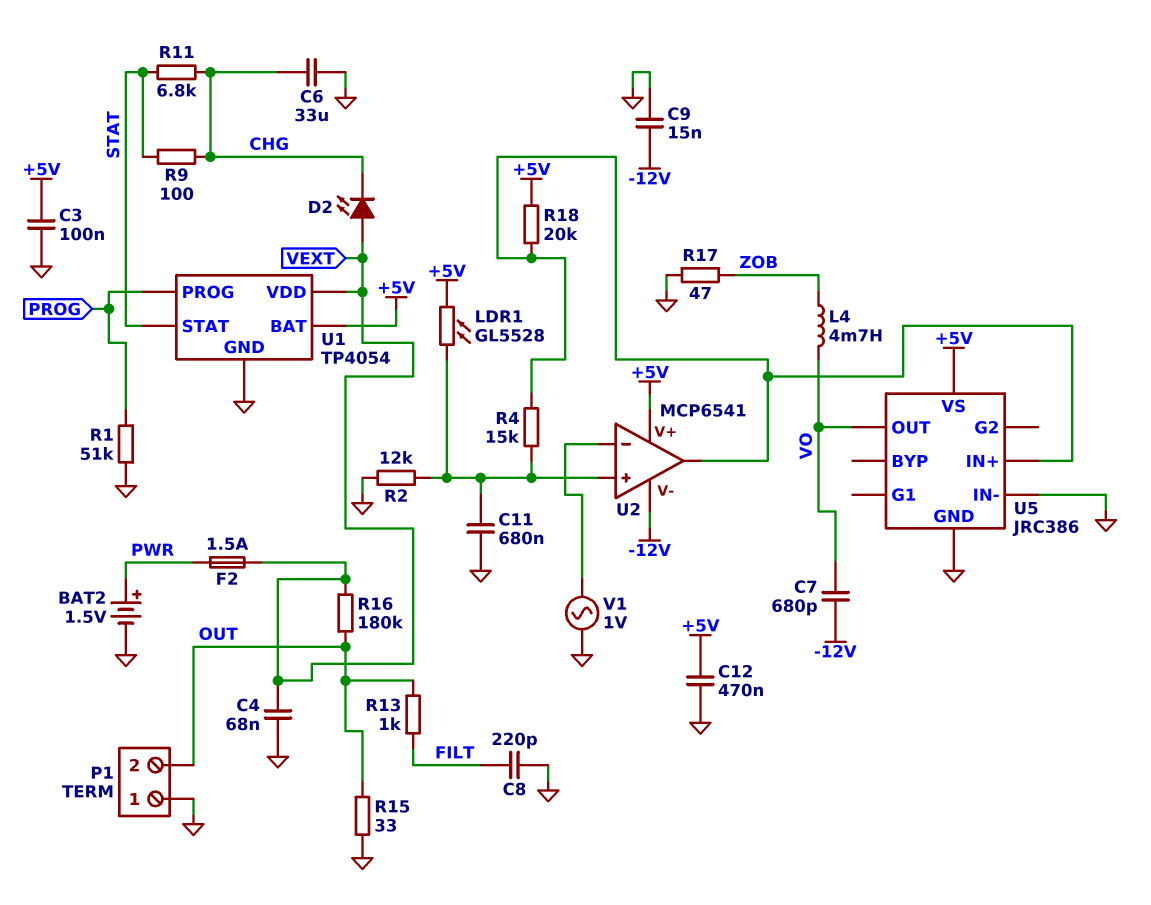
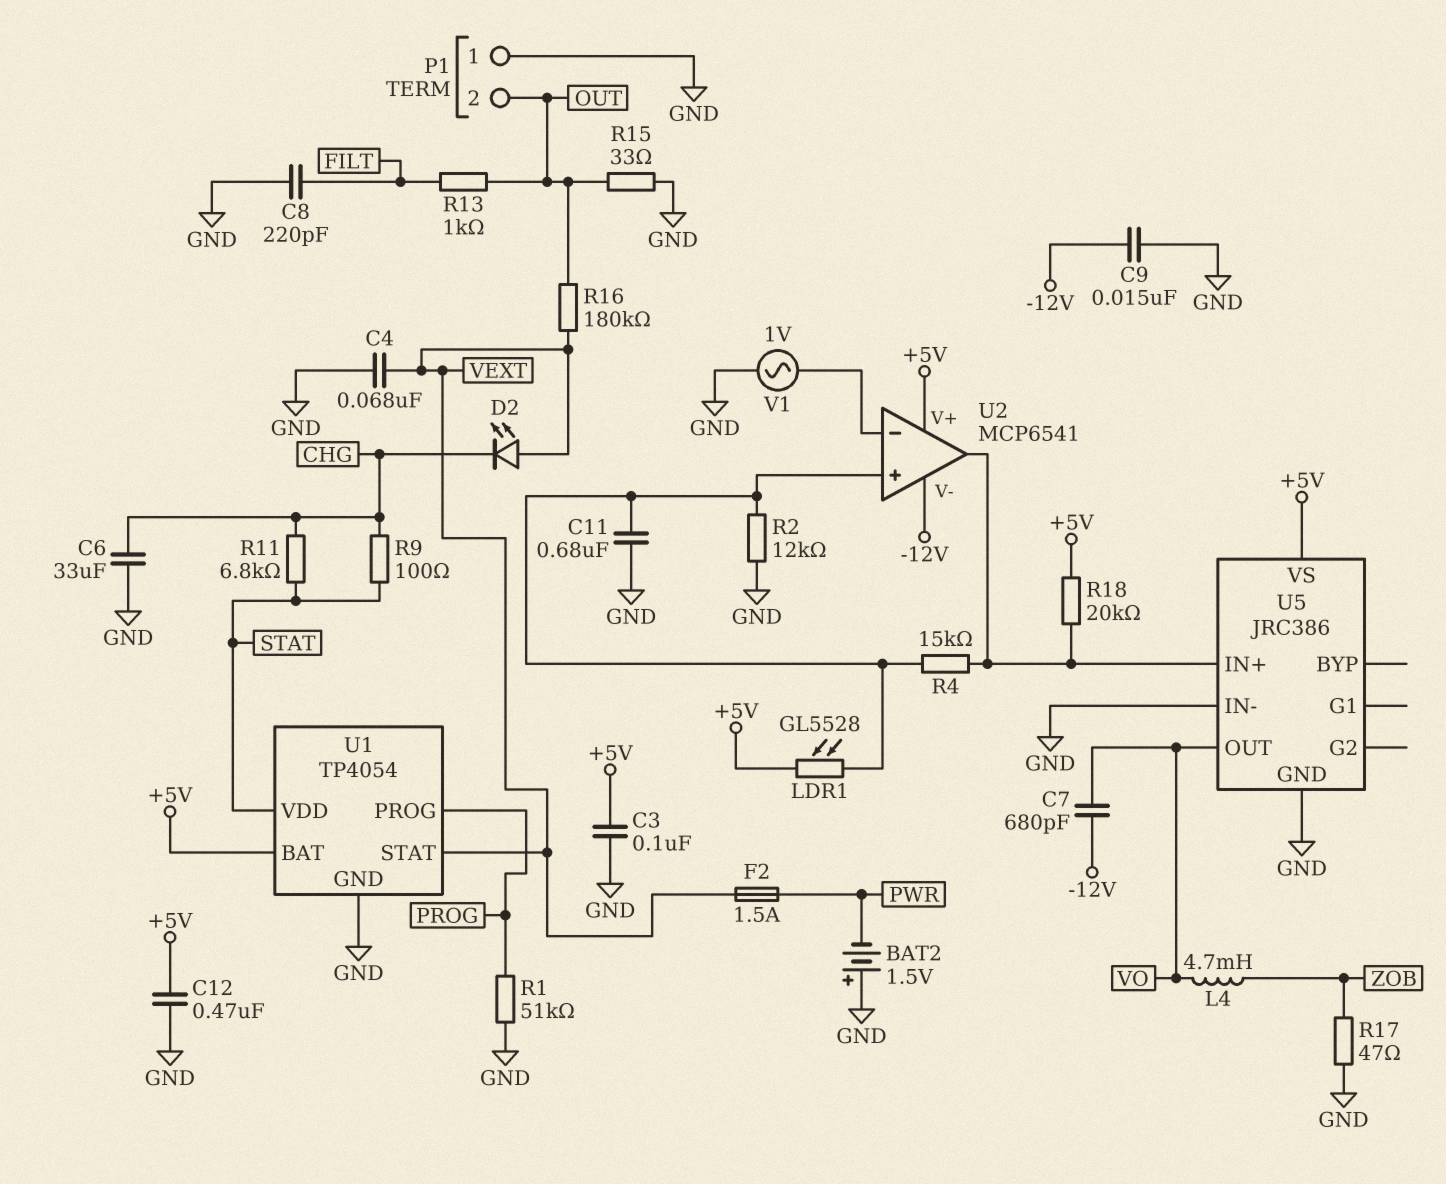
BAT2: 1.5V (plus PWR, minus GND) -> 1.5V (plus GND, minus PWR)
U1 pin STAT: STAT -> VEXT
U1 pin VDD: VEXT -> STAT

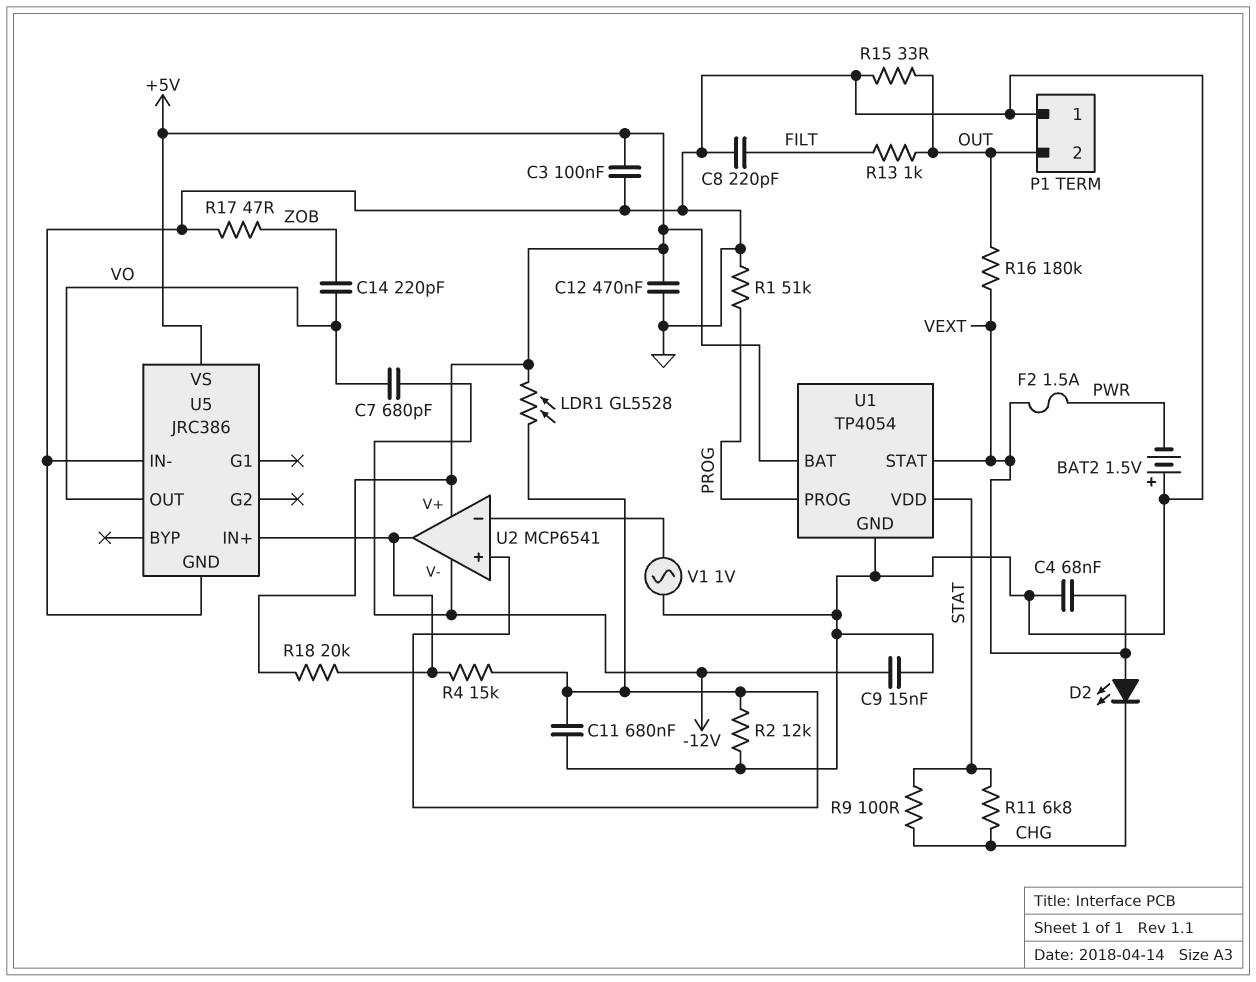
C6: 33uF (CHG, GND) -> none
C14: none -> 220pF (VO, ZOB)
L4: 4.7mH (VO, ZOB) -> none

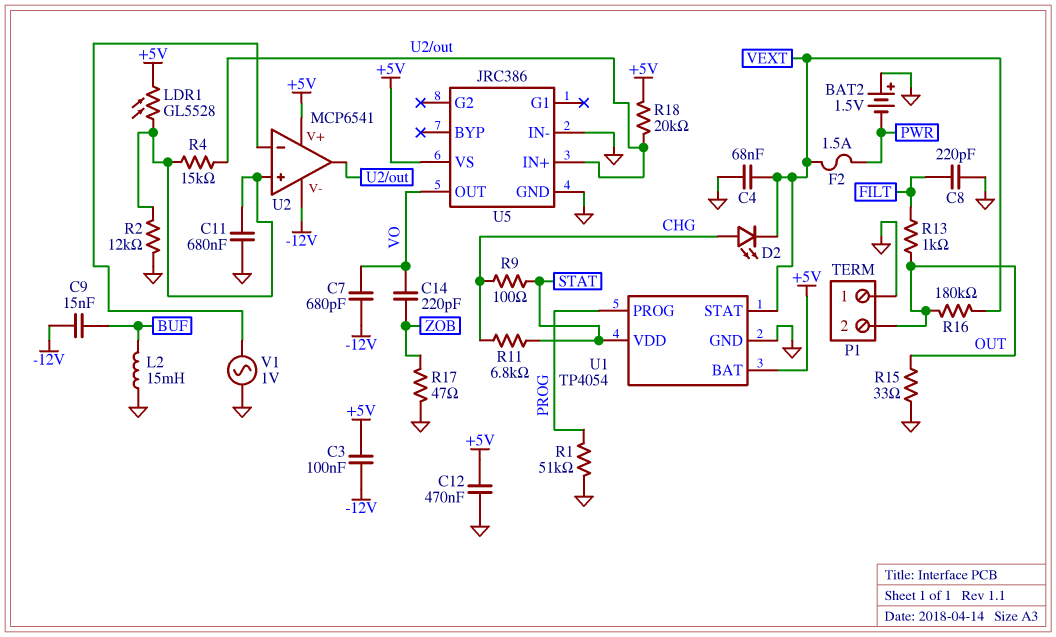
C3: 100nF (+5V, GND) -> 100nF (+5V, -12V)
C9: 15nF (-12V, GND) -> 15nF (-12V, BUF)
D2: LED (A VEXT, K CHG) -> LED (A CHG, K VEXT)
L2: none -> 15mH (BUF, GND)

